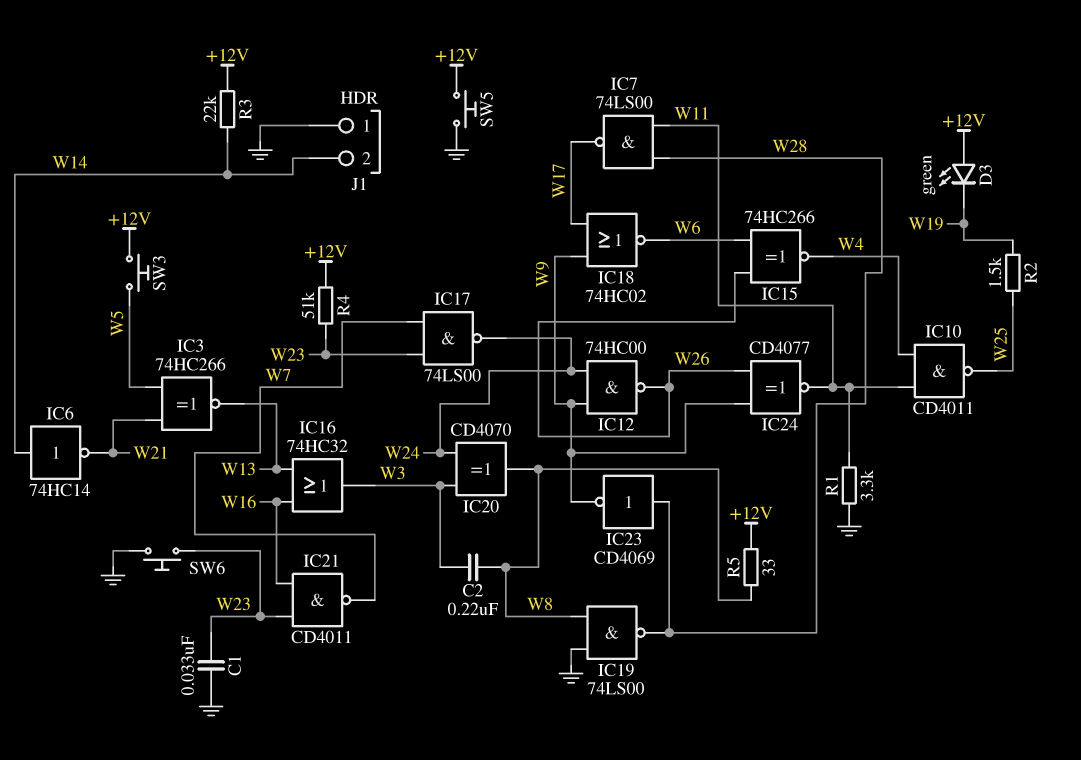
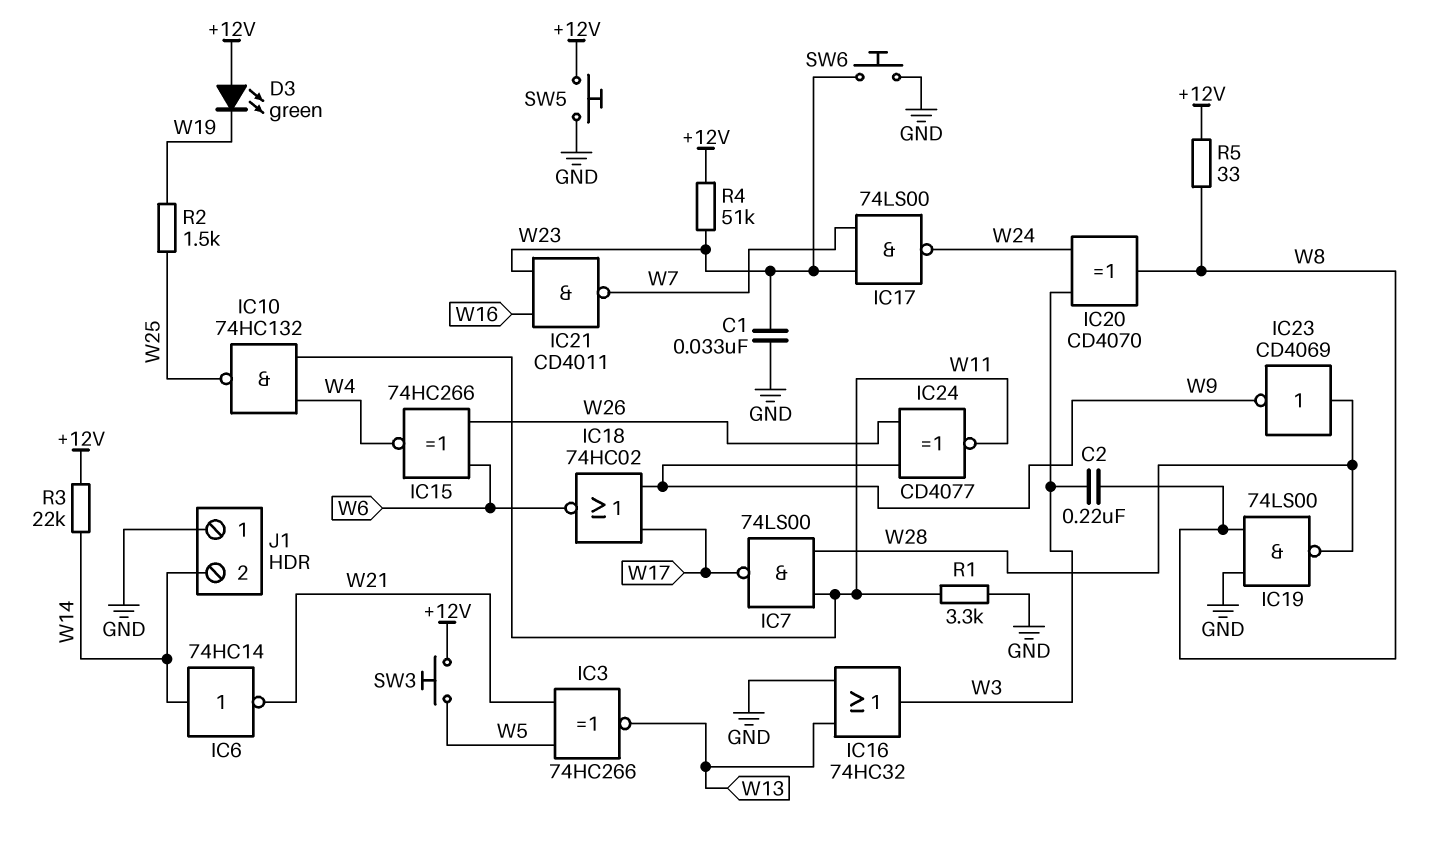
IC10: NAND CD4011 (in W4, in W11, out W25) -> NAND 74HC132 (in W4, in W11, out W25)
IC12: NAND 74HC00 (in W9, in W24, out W26) -> none
IC16: OR 74HC32 (in W13, in W16, out W3) -> OR 74HC32 (in GND, in W13, out W3)

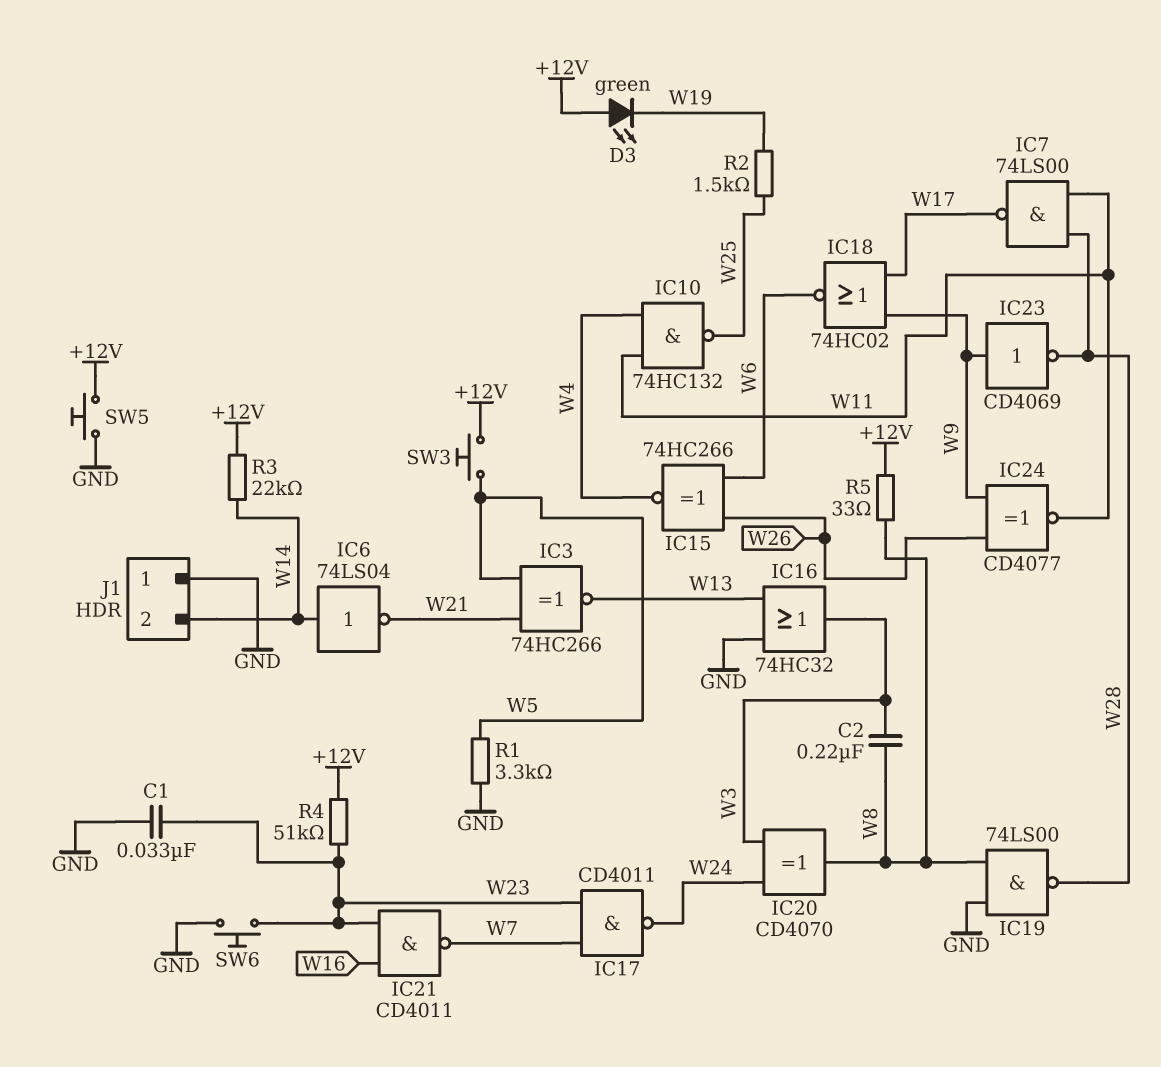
IC6: NOT 74HC14 (in W14, out W21) -> NOT 74LS04 (in W14, out W21)
IC17: NAND 74LS00 (in W7, in W23, out W24) -> NAND CD4011 (in W7, in W23, out W24)
IC23: NOT CD4069 (in W28, out W9) -> NOT CD4069 (in W9, out W28)
R1: 3.3k (GND, W11) -> 3.3k (GND, W5)

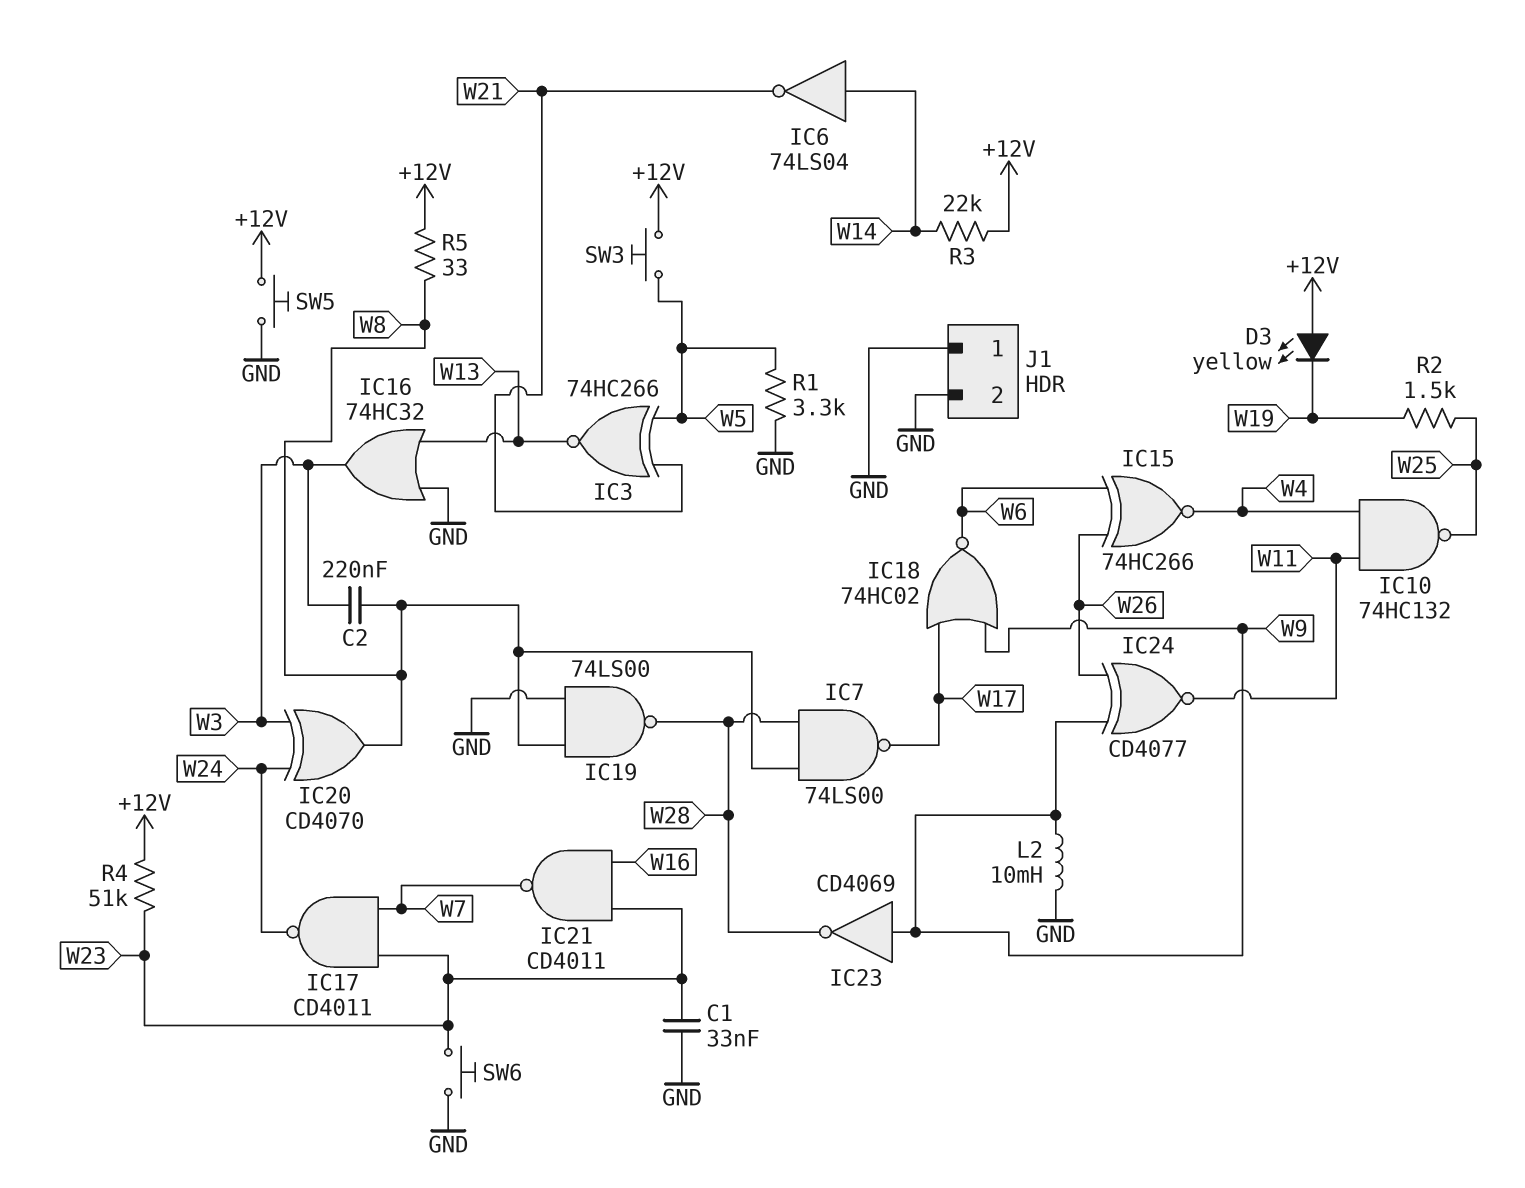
D3: LED green (A +12V, K W19) -> LED yellow (A +12V, K W19)
IC7: NAND 74LS00 (in W11, in W28, out W17) -> NAND 74LS00 (in W8, in W28, out W17)
J1 pin 2: W14 -> GND
L2: none -> 10mH (GND, W9)

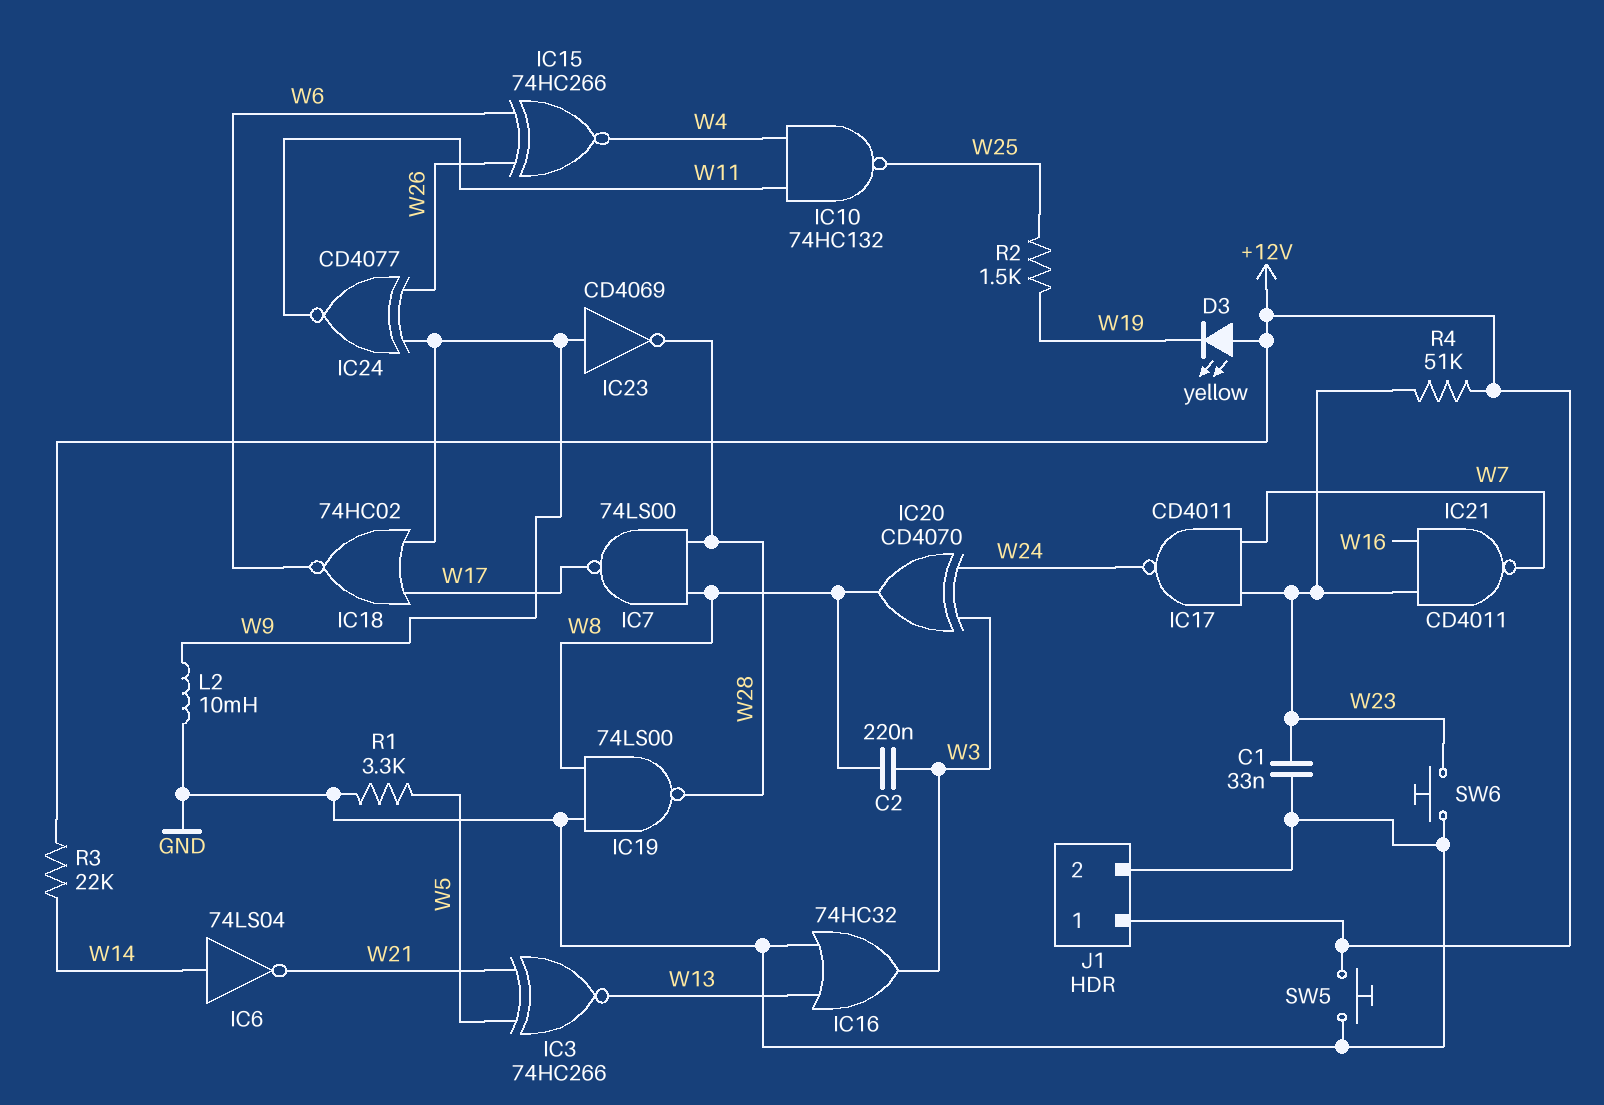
J1 pin 1: GND -> +12V
R5: 33 (+12V, W8) -> none
SW3: button (+12V, W5) -> none

